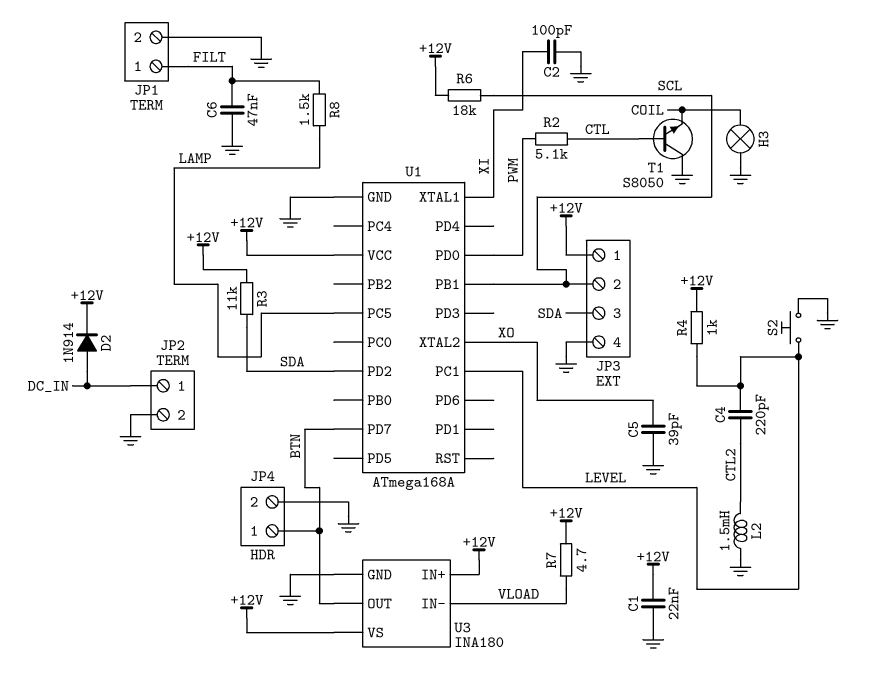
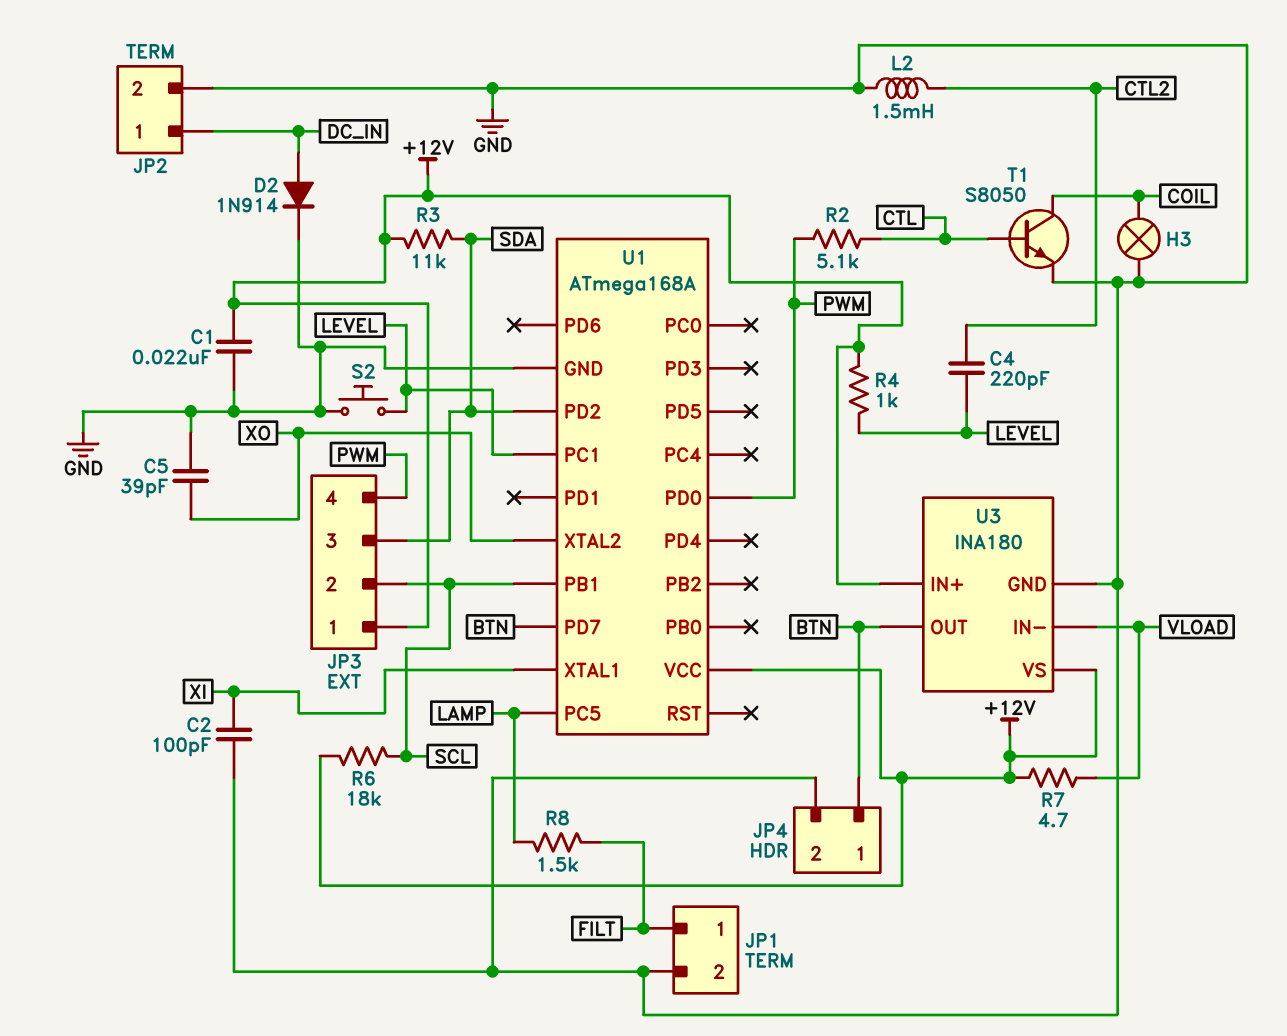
C6: 47nF (FILT, GND) -> none
D2: diode 1N914 (A DC_IN, K +12V) -> diode 1N914 (A DC_IN, K GND)
JP3 pin 4: GND -> PWM
T1: NPN S8050 (B CTL, C GND, E COIL) -> NPN S8050 (B CTL, C COIL, E GND)

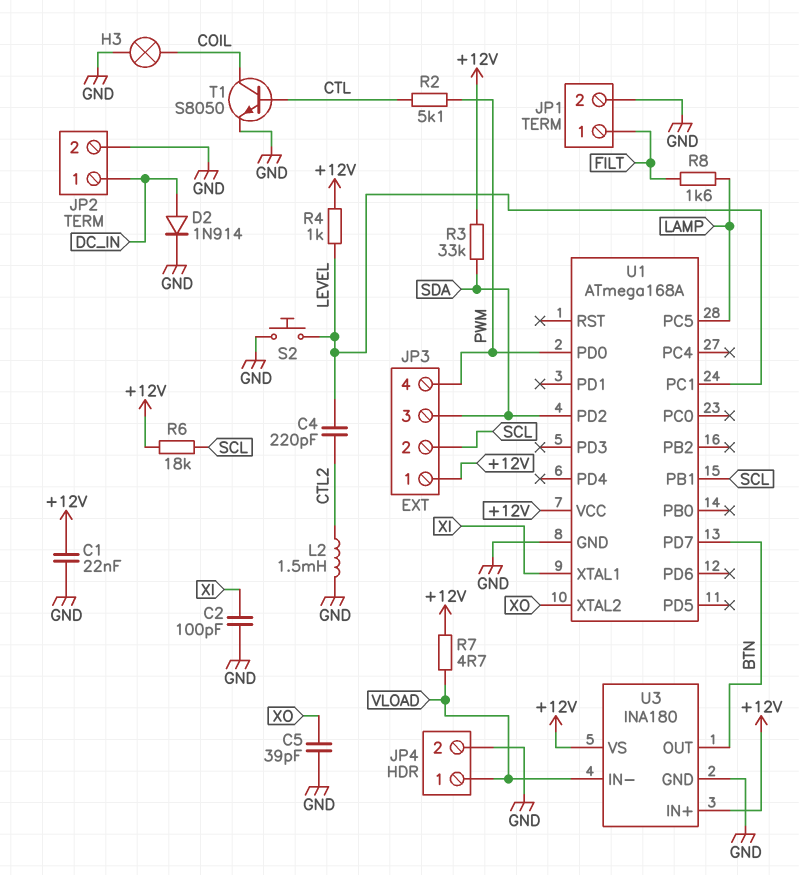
JP4 pin 1: BTN -> VLOAD
R3: 11k (+12V, SDA) -> 33k (+12V, SDA)
R8: 1.5k (FILT, LAMP) -> 1.6k (FILT, LAMP)

